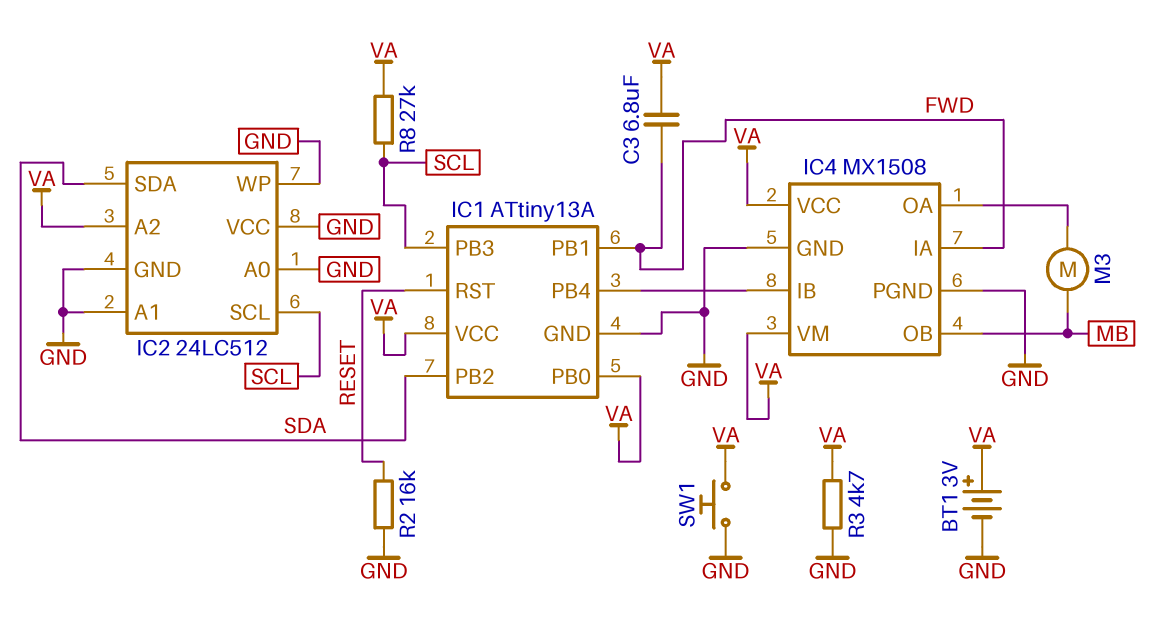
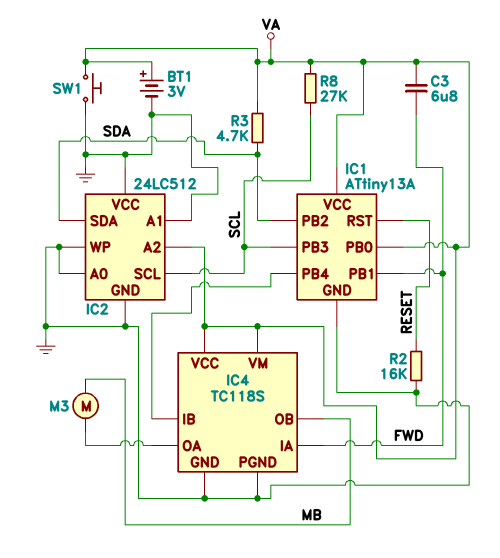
IC4: MX1508 -> TC118S
R3: 4.7k (GND, VA) -> 4.7k (SDA, VA)

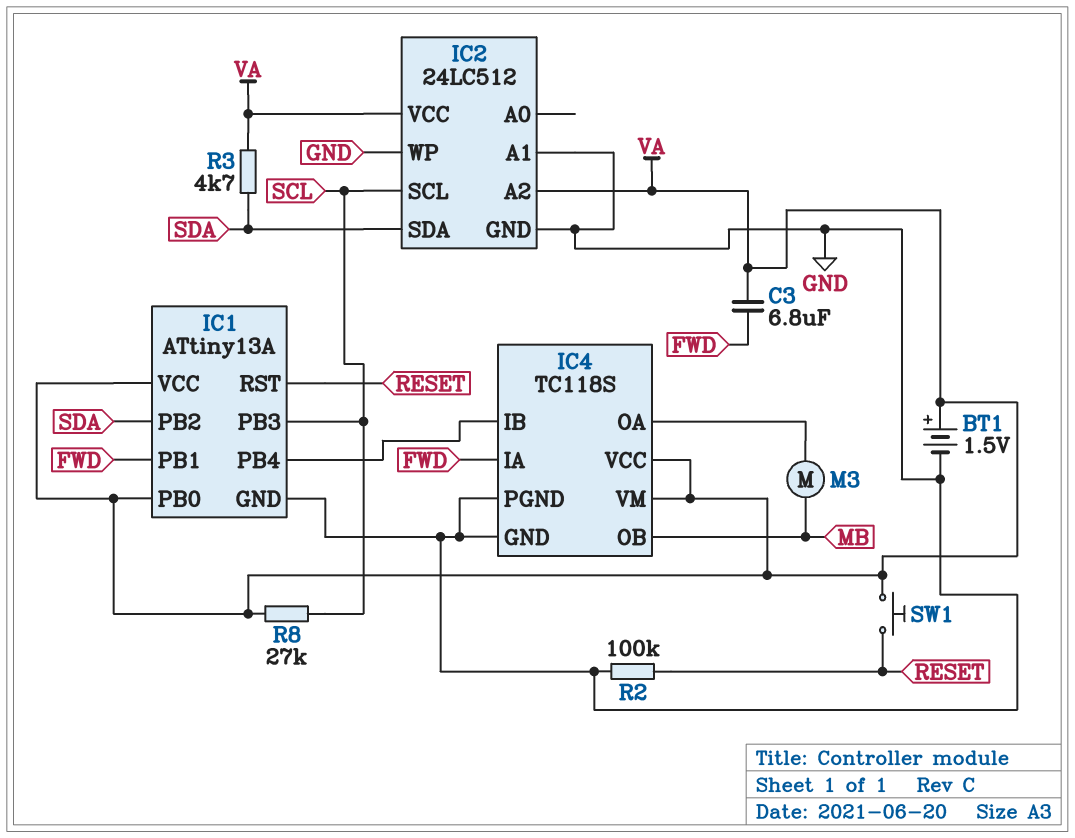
BT1: 3V (plus VA, minus GND) -> 1.5V (plus VA, minus GND)
IC2 pin A0: GND -> none
IC2 pin VCC: GND -> VA
R2: 16k (GND, RESET) -> 100k (GND, RESET)
SW1: button (GND, VA) -> button (RESET, VA)

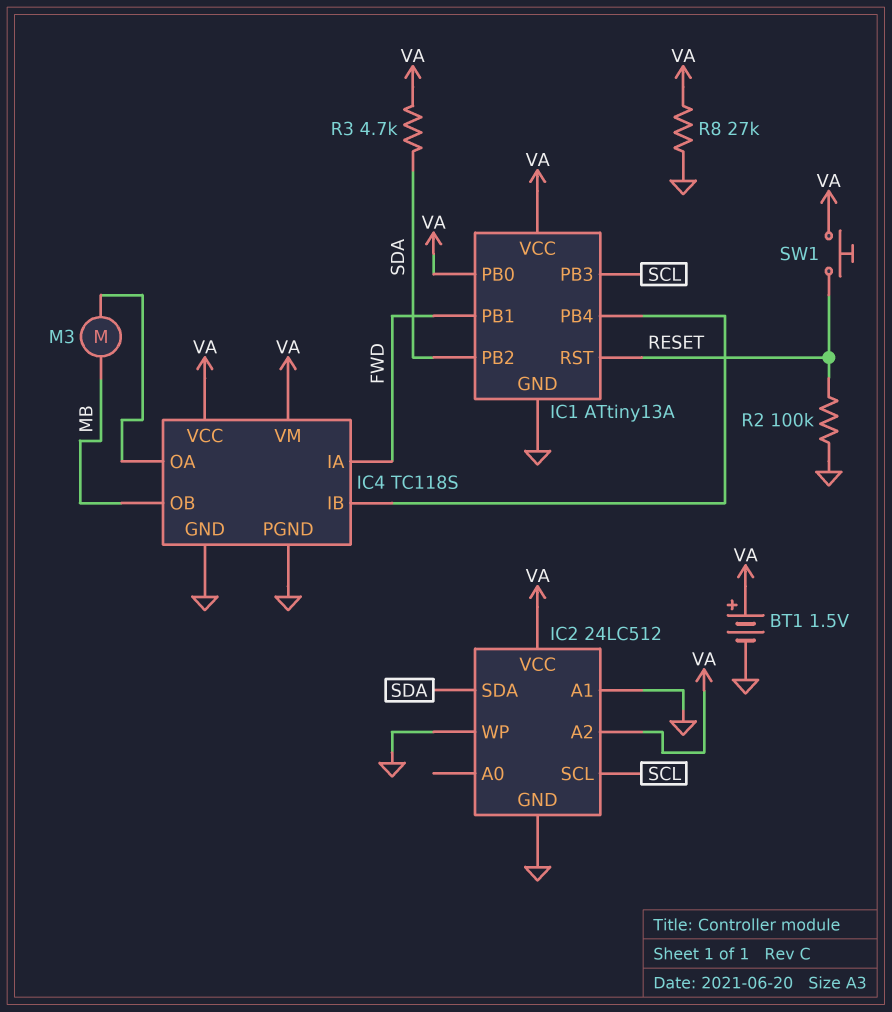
C3: 6.8uF (FWD, VA) -> none
R8: 27k (SCL, VA) -> 27k (GND, VA)

